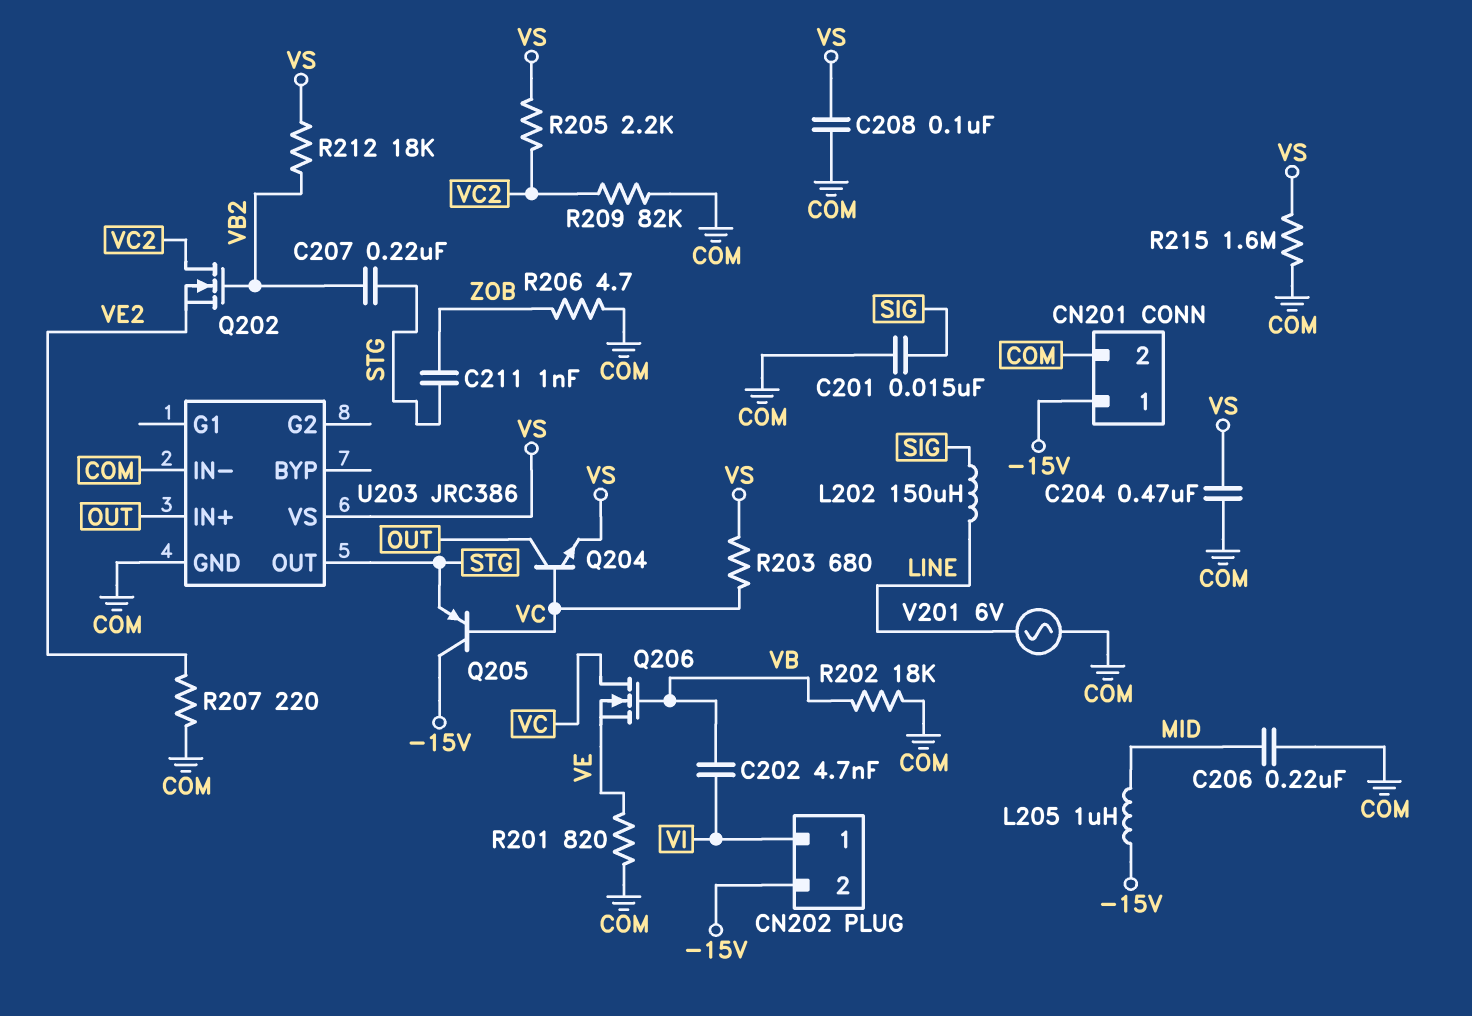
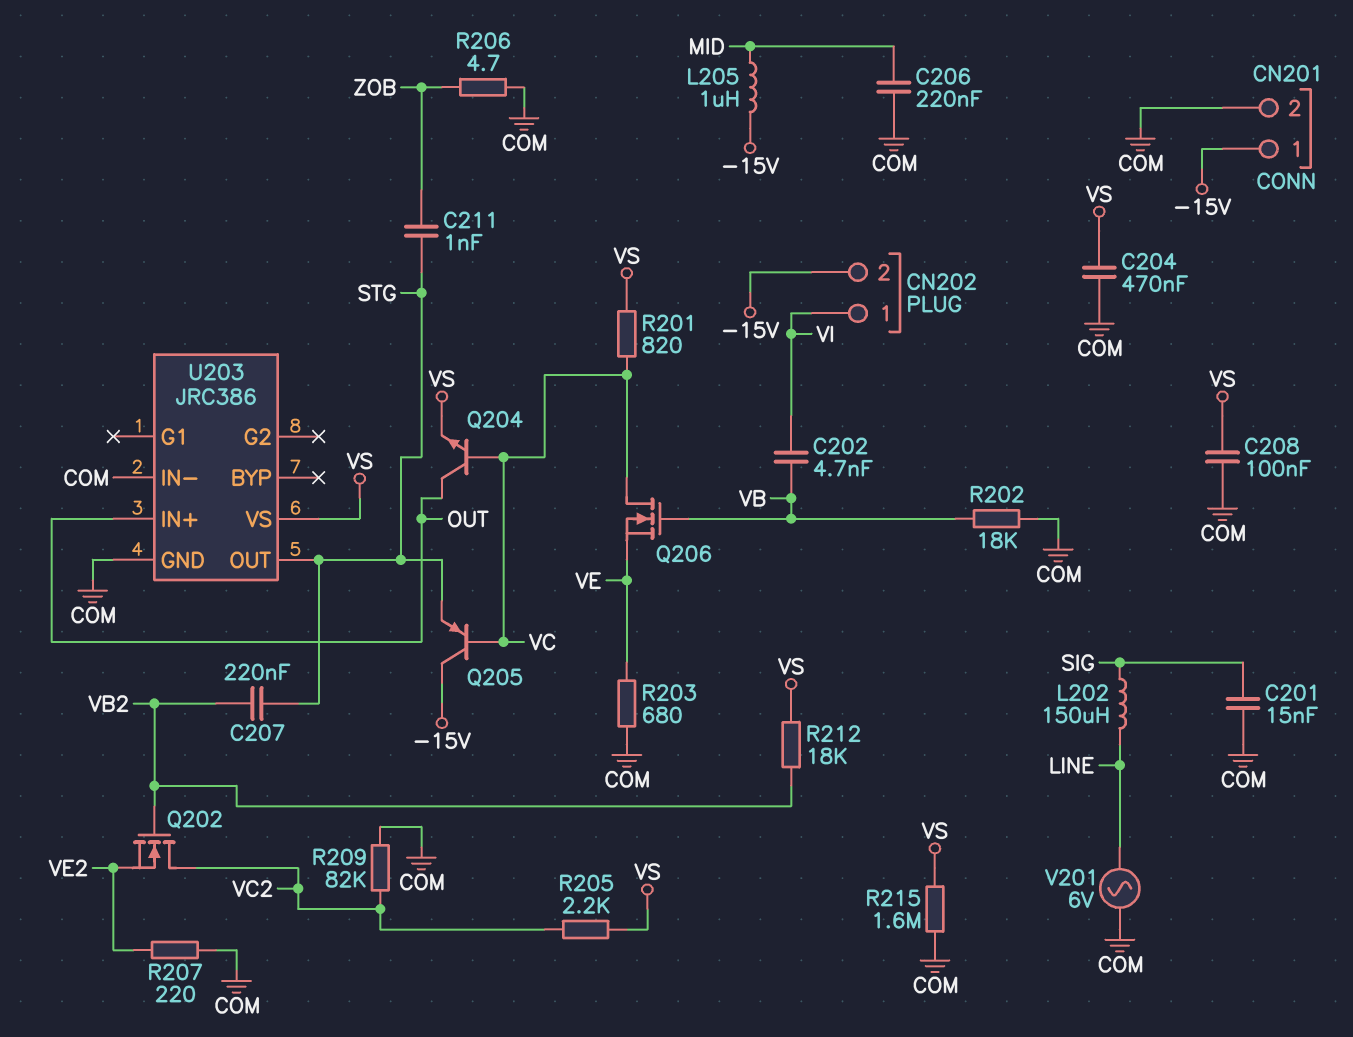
R201: 820 (COM, VE) -> 820 (VC, VS)
R203: 680 (VC, VS) -> 680 (COM, VE)

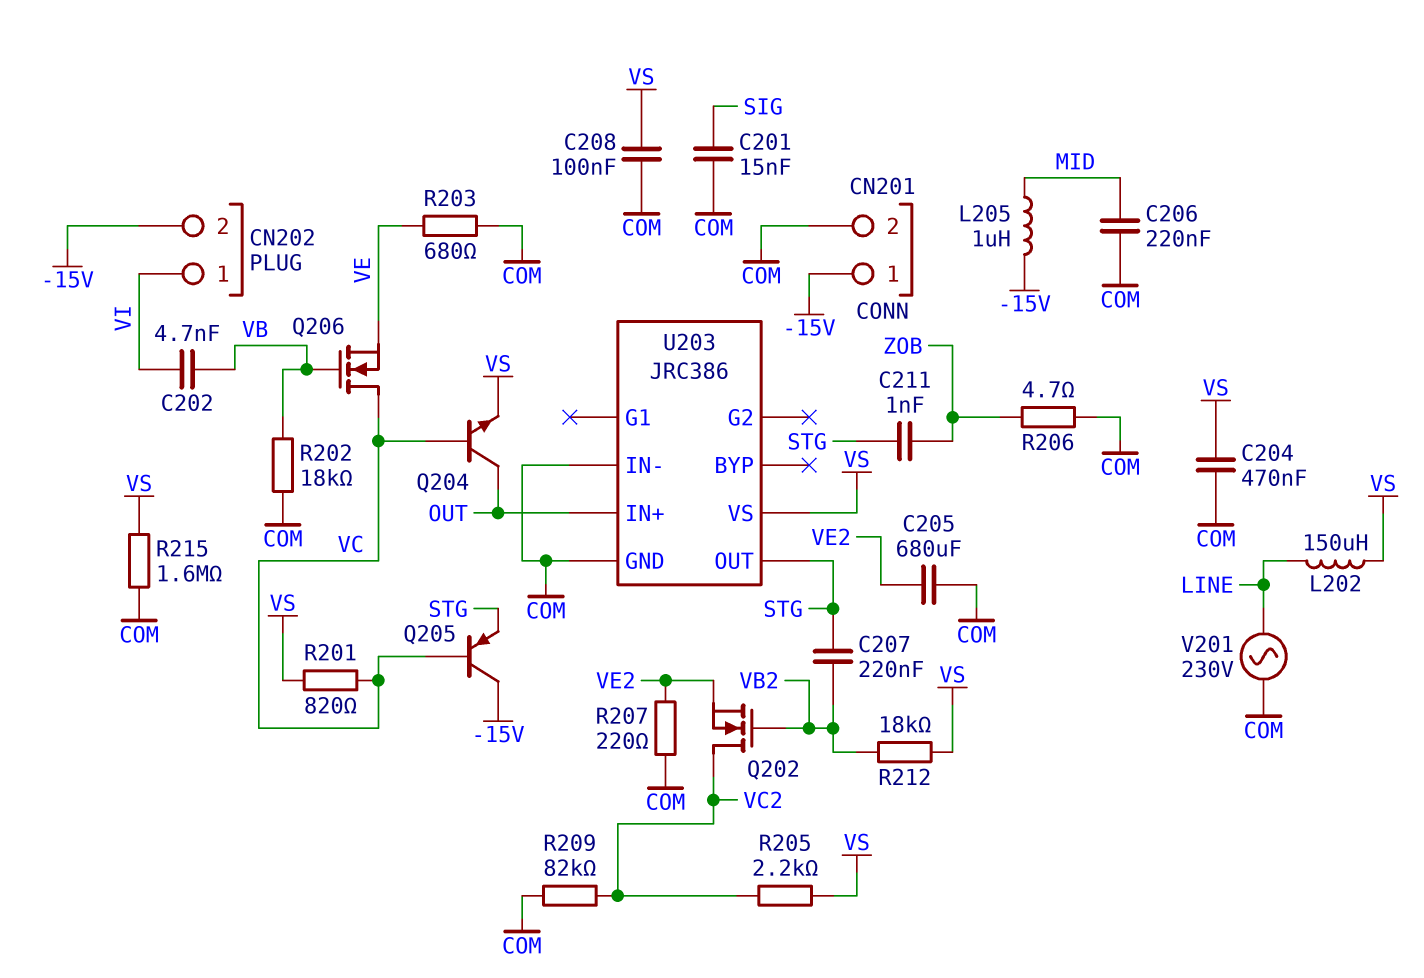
C205: none -> 680uF (COM, VE2)
L202: 150uH (LINE, SIG) -> 150uH (LINE, VS)
V201: AC 6V (COM, LINE) -> AC 230V (COM, LINE)

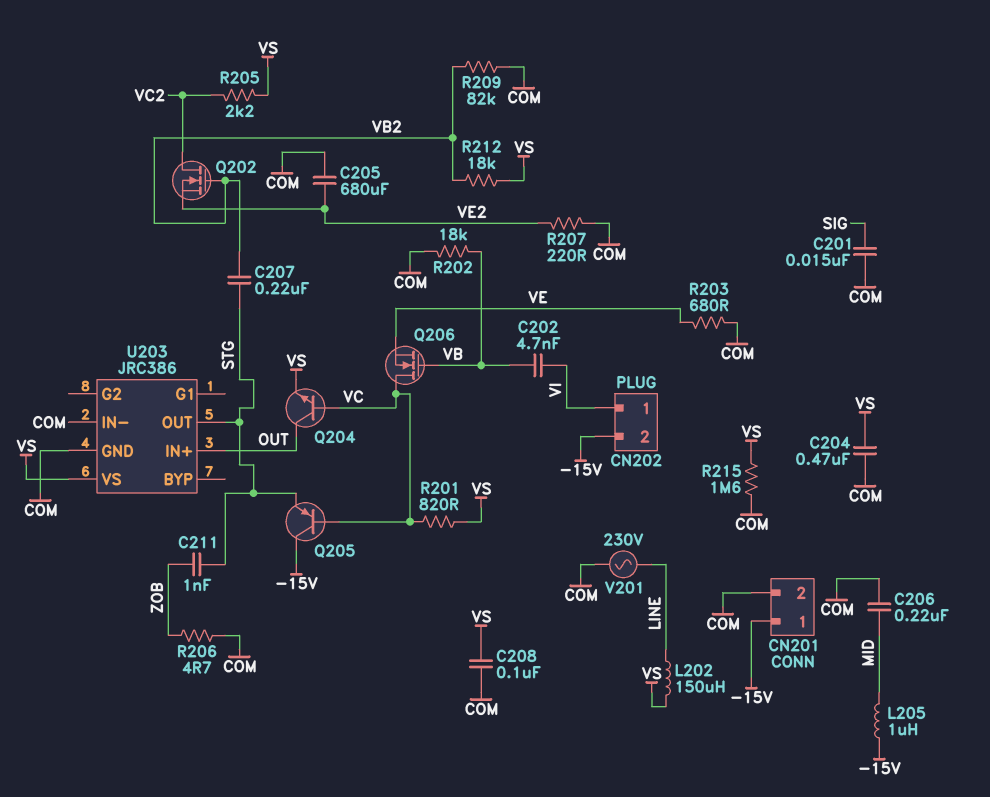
R209: 82k (COM, VC2) -> 82k (COM, VB2)

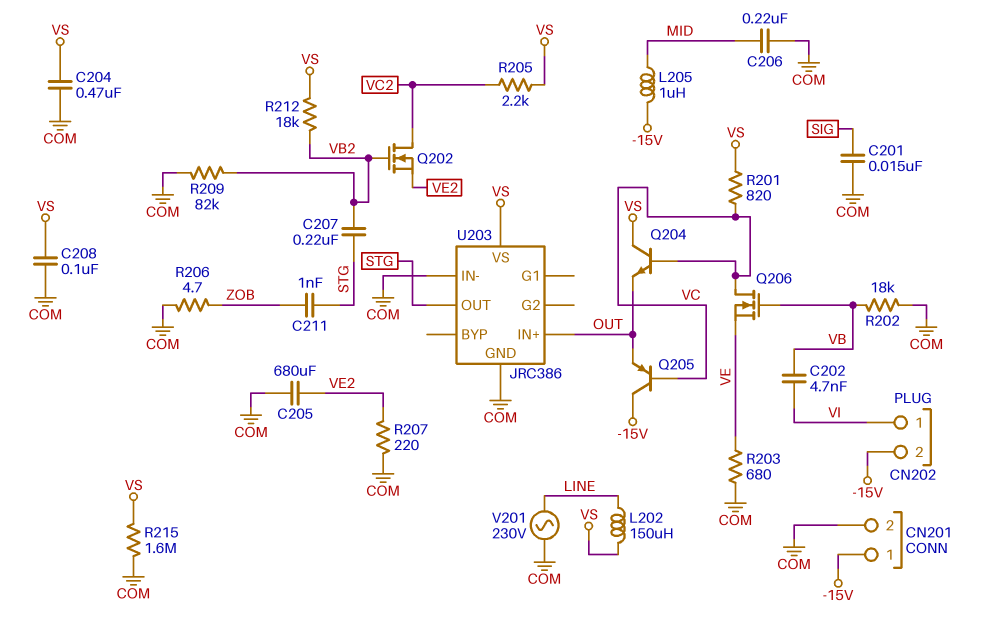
Q204: NPN (B VC, C OUT, E VS) -> NPN (B VC, C VS, E OUT)
Q205: PNP (B VC, C -15V, E STG) -> PNP (B VC, C -15V, E OUT)

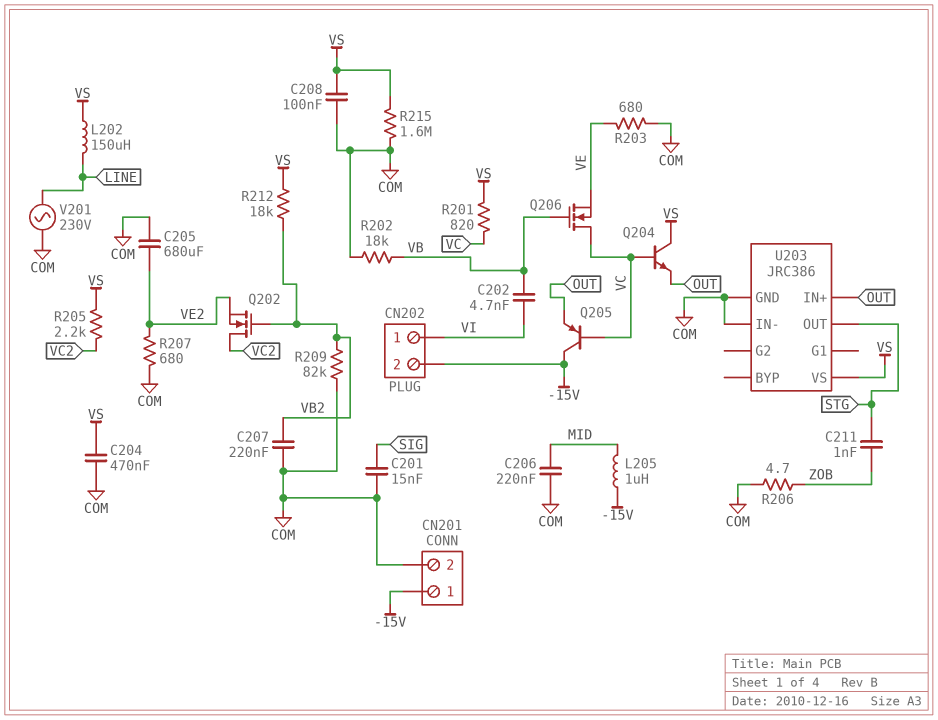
C207: 220nF (STG, VB2) -> 220nF (COM, VB2)
R207: 220 (COM, VE2) -> 680 (COM, VE2)

